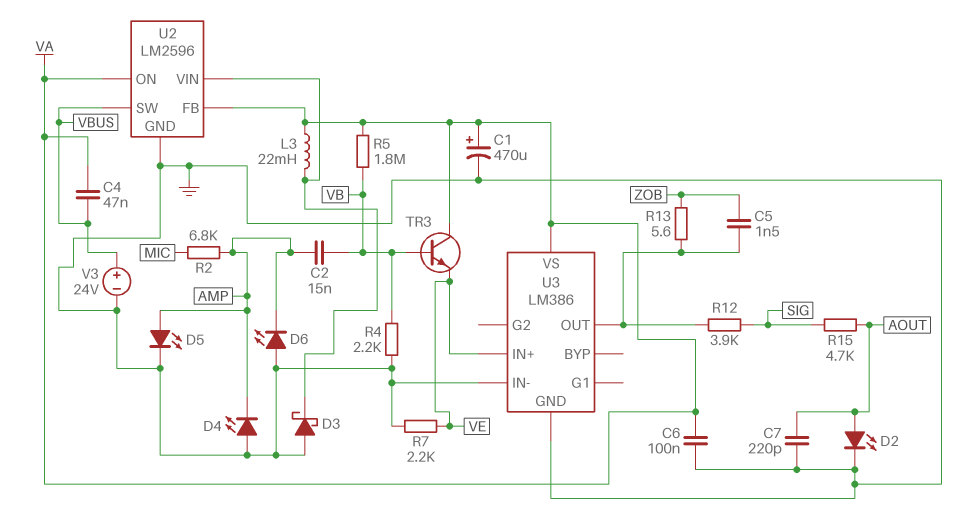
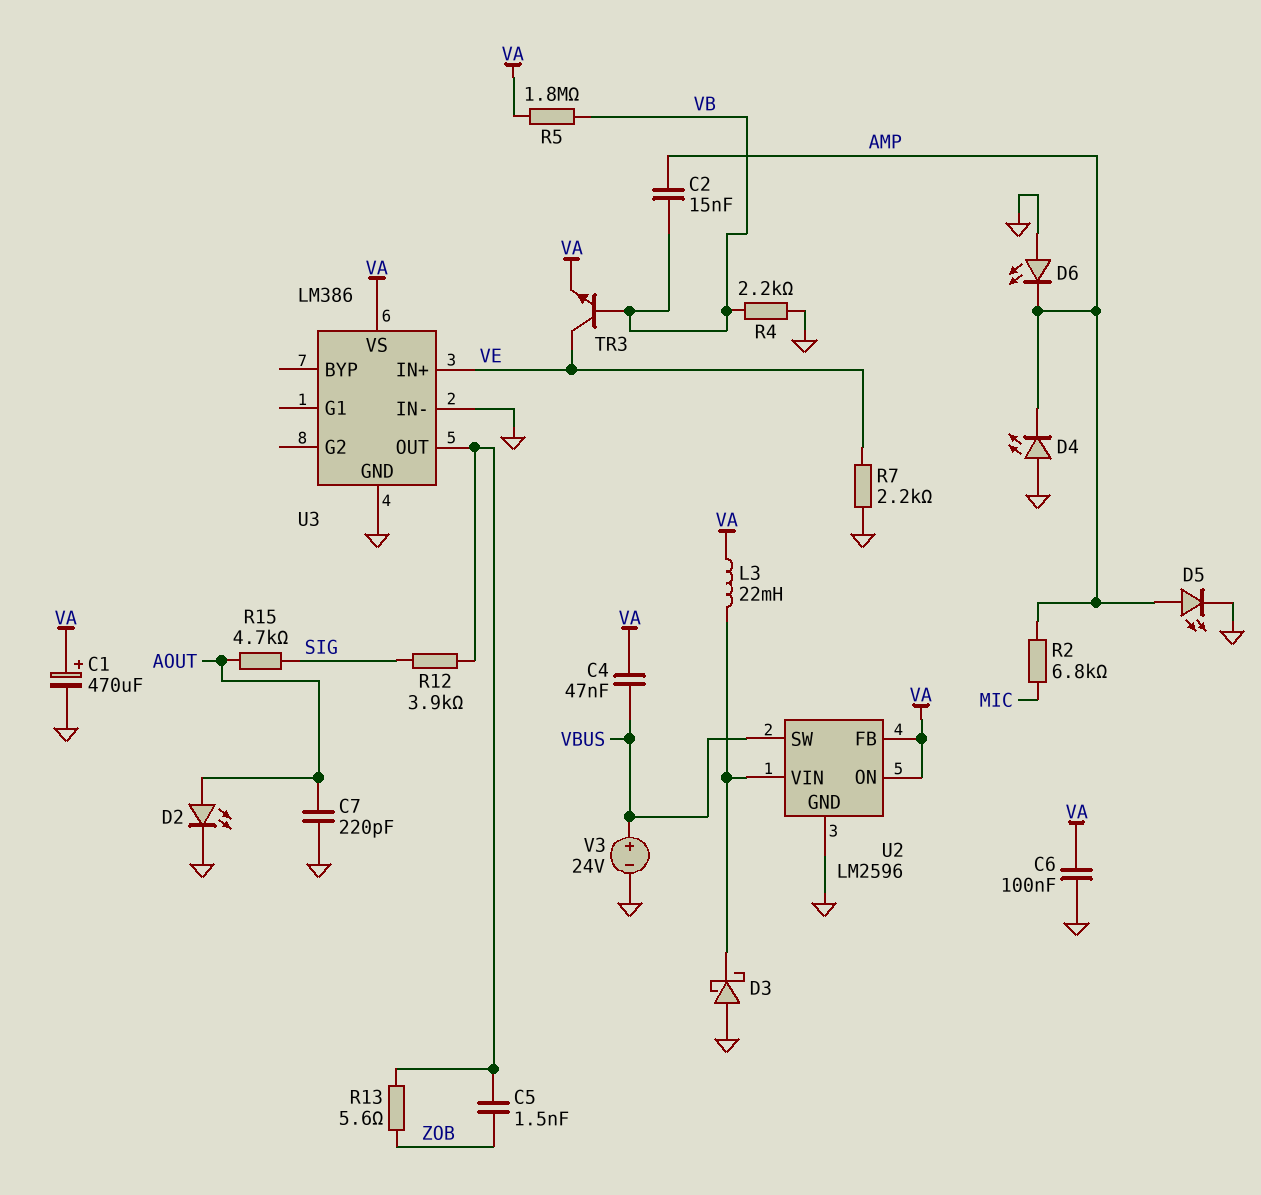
TR3: NPN (B VB, C VA, E VE) -> NPN (B VB, C VE, E VA)

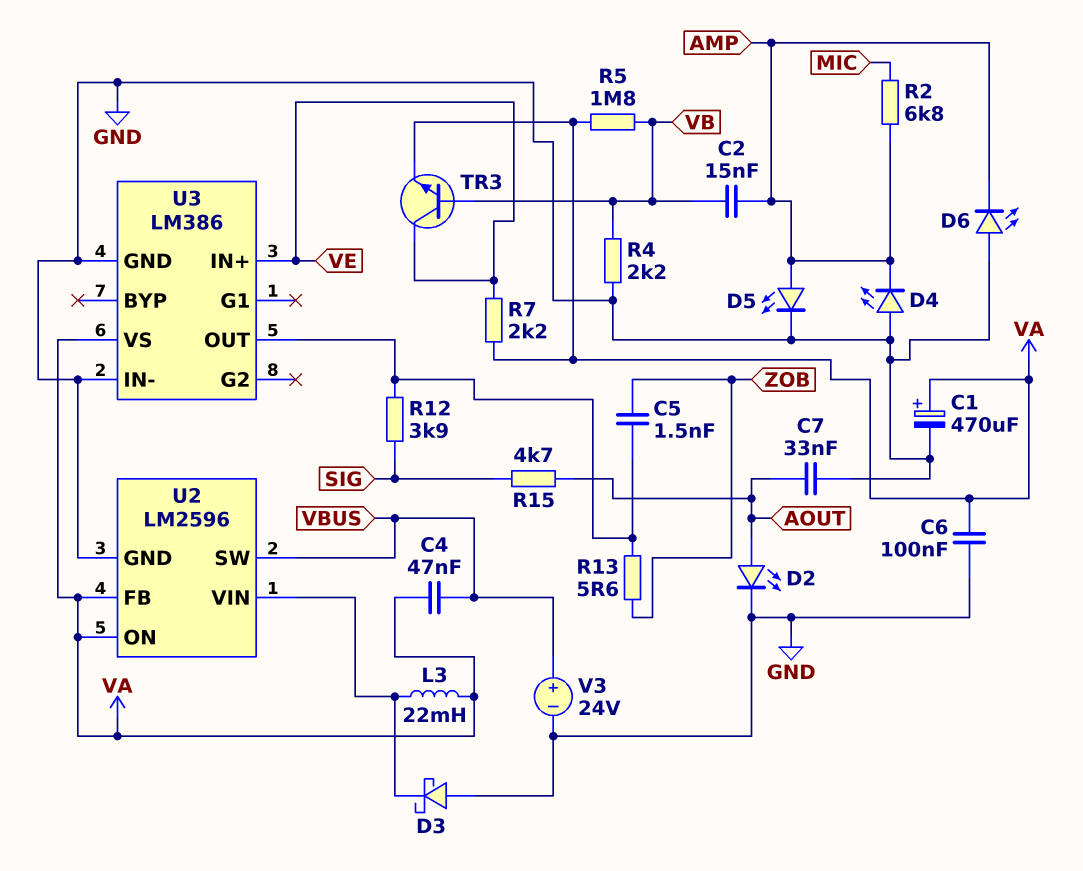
C7: 220pF (AOUT, GND) -> 33nF (AOUT, GND)
R7: 2.2k (GND, VE) -> 2.2k (VA, VE)

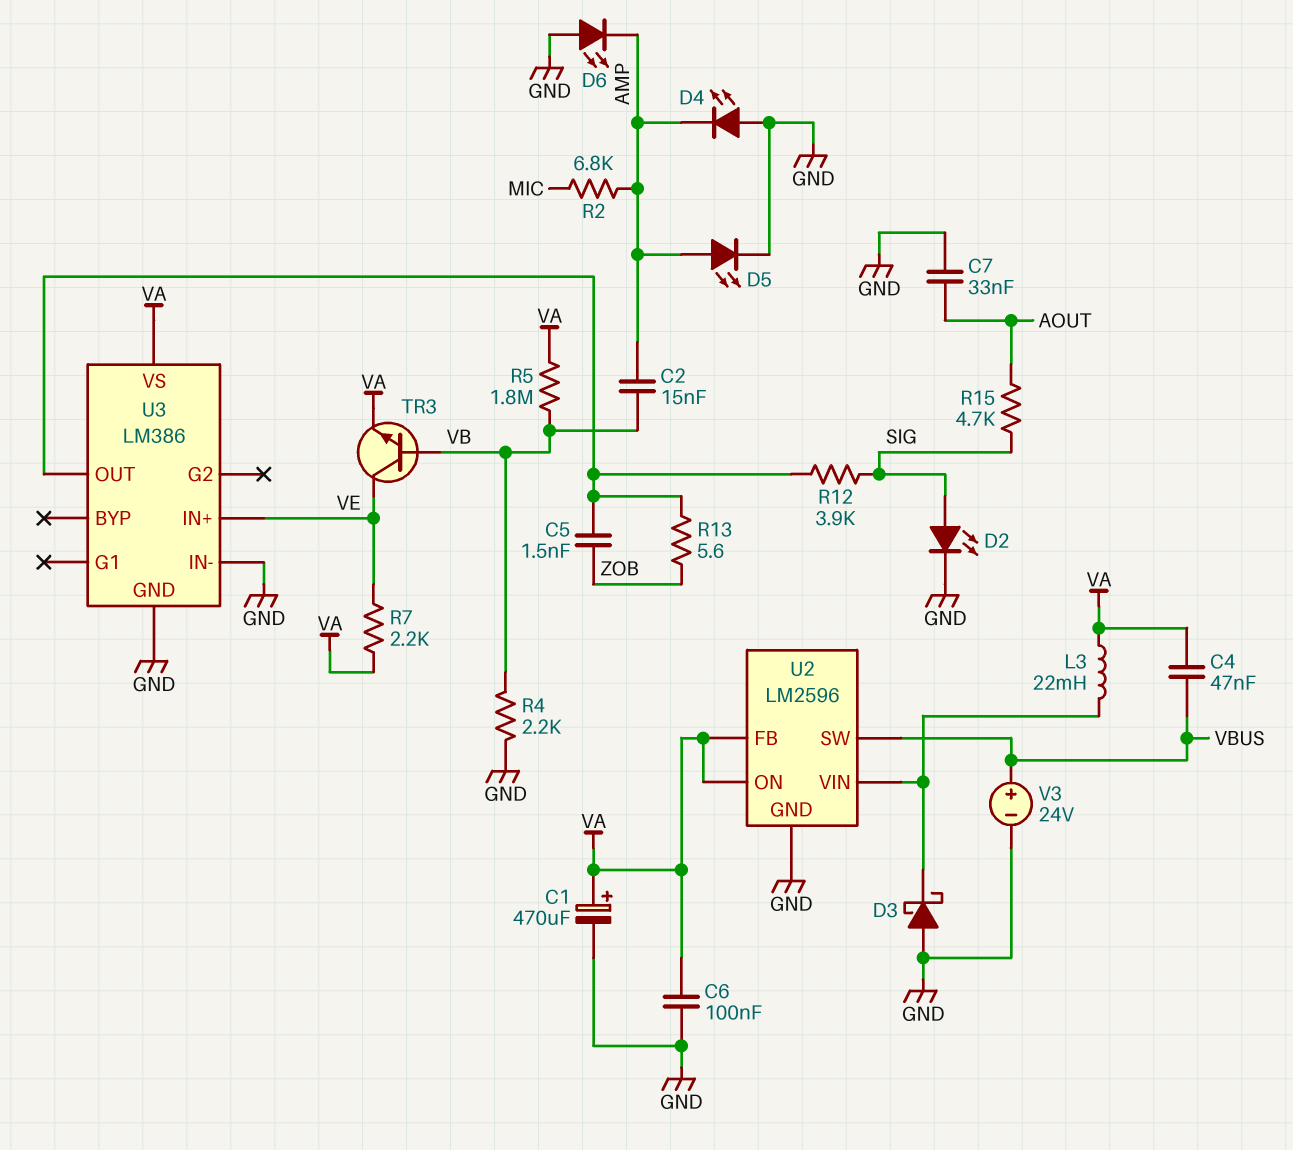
D2: LED (A AOUT, K GND) -> LED (A SIG, K GND)

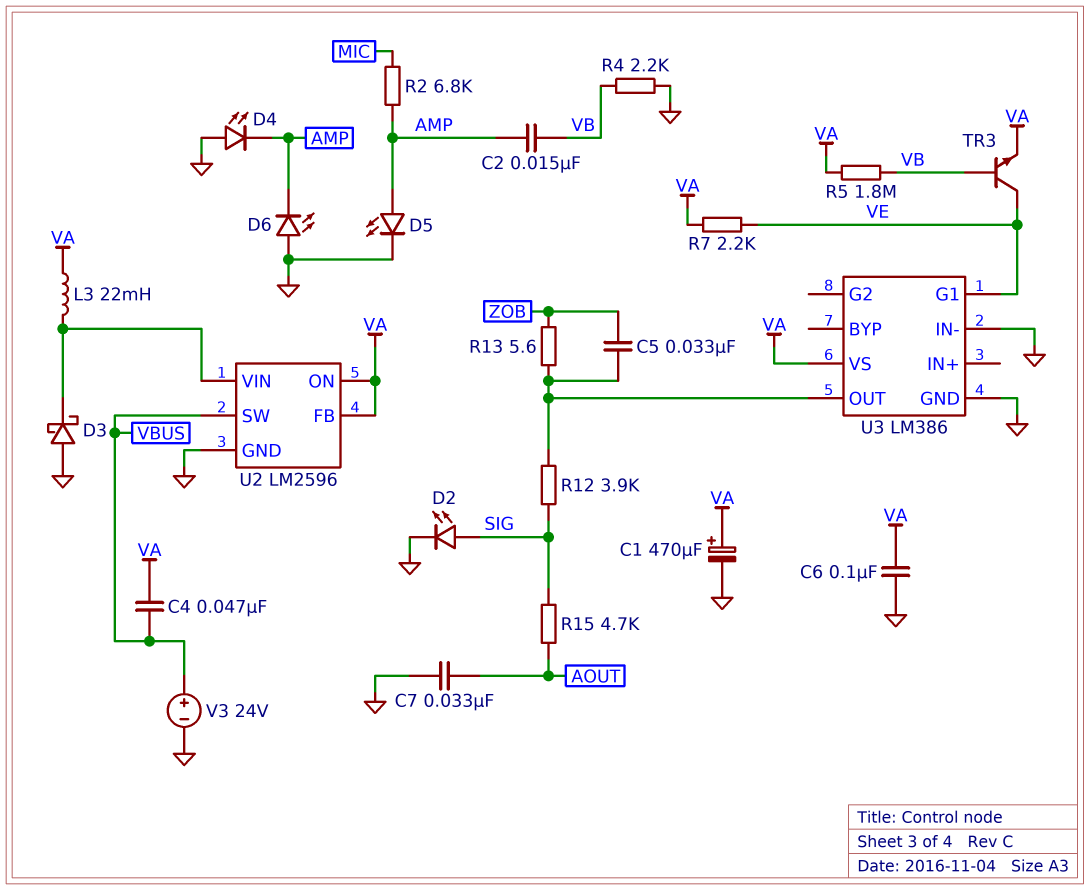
C5: 1.5nF (U3/OUT, ZOB) -> 33nF (U3/OUT, ZOB)
U3 pin G1: none -> VE
U3 pin IN+: VE -> none

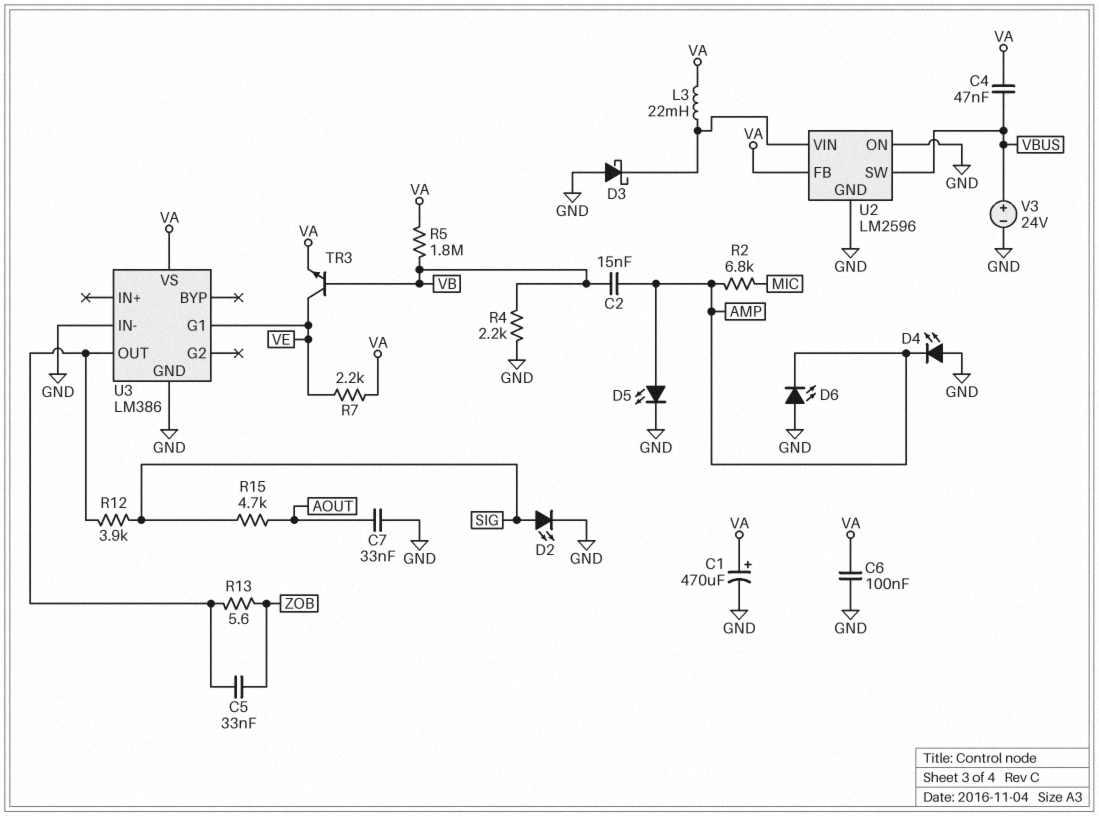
U2 pin ON: VA -> GND

